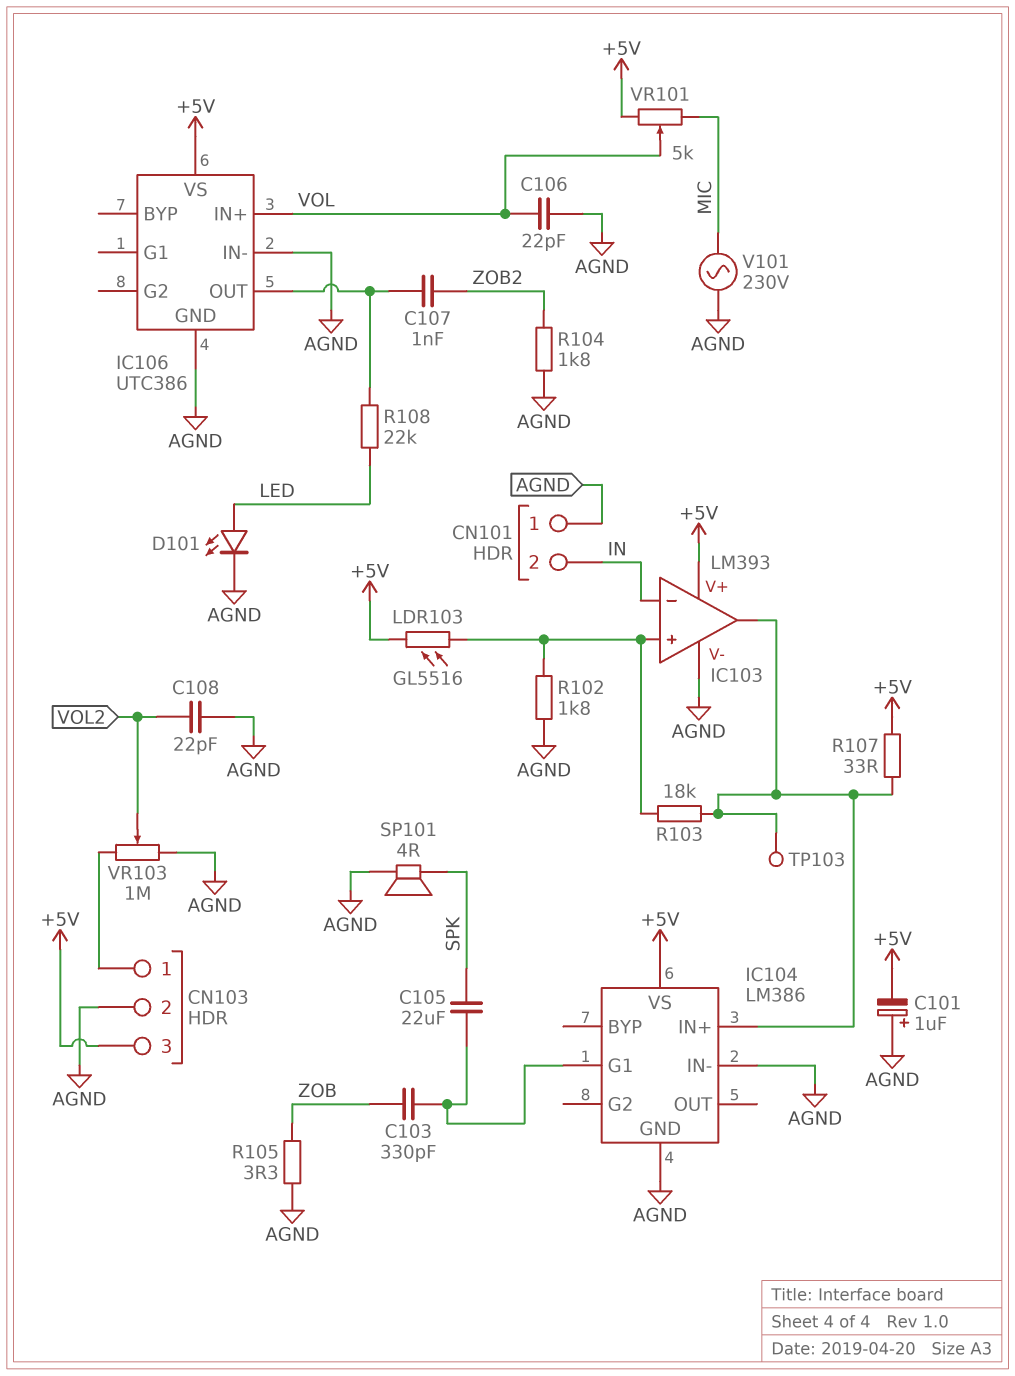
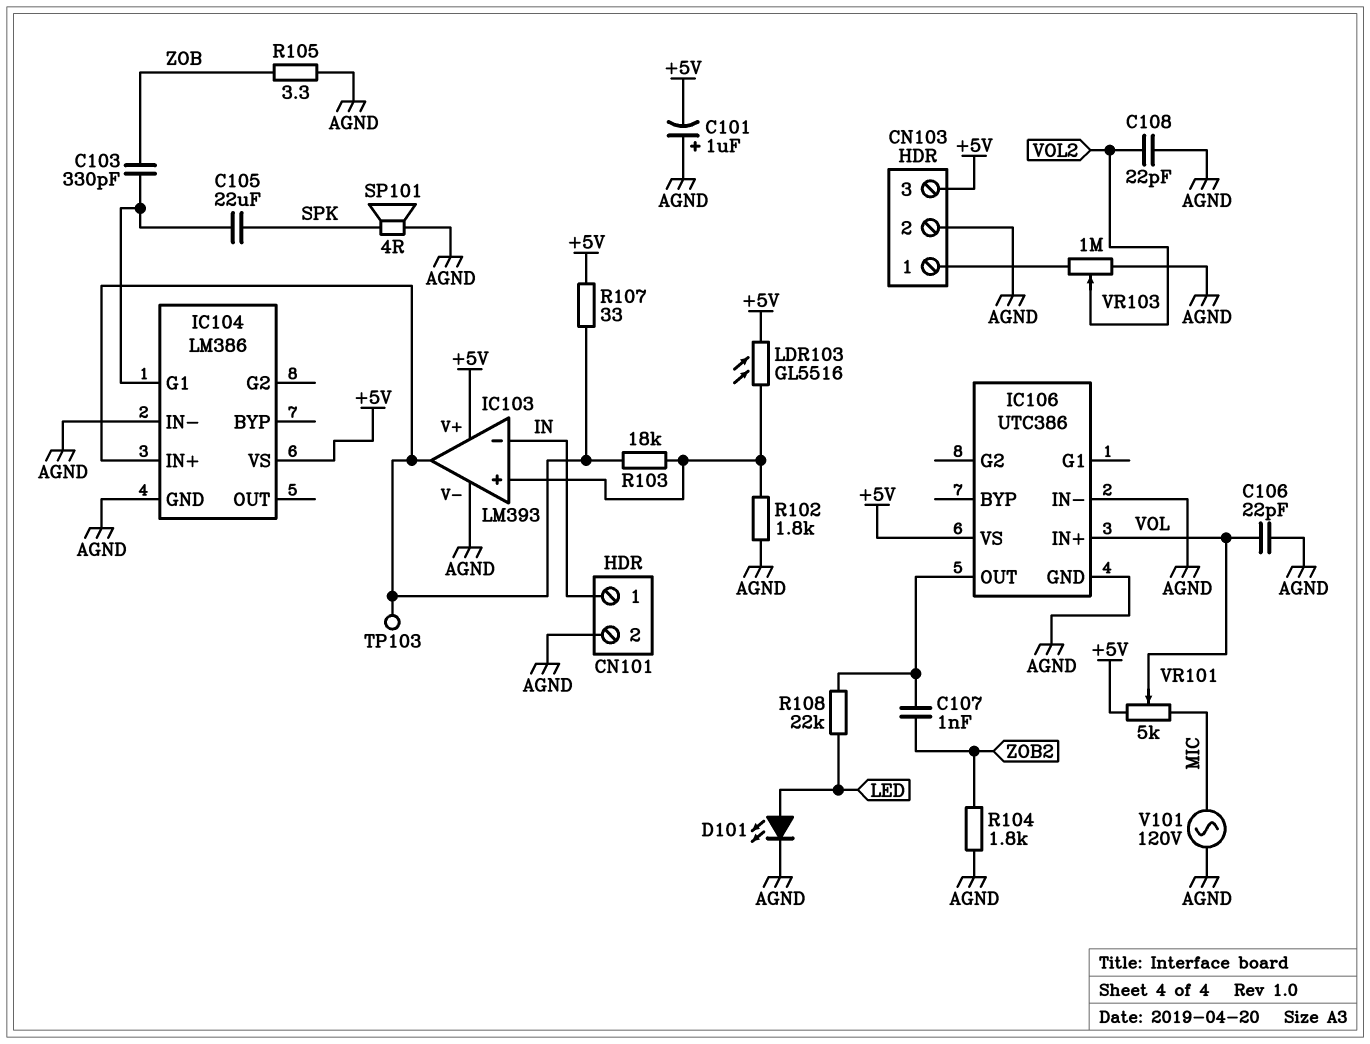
CN101 pin 1: AGND -> IN
CN101 pin 2: IN -> AGND
V101: AC 230V (AGND, MIC) -> AC 120V (AGND, MIC)

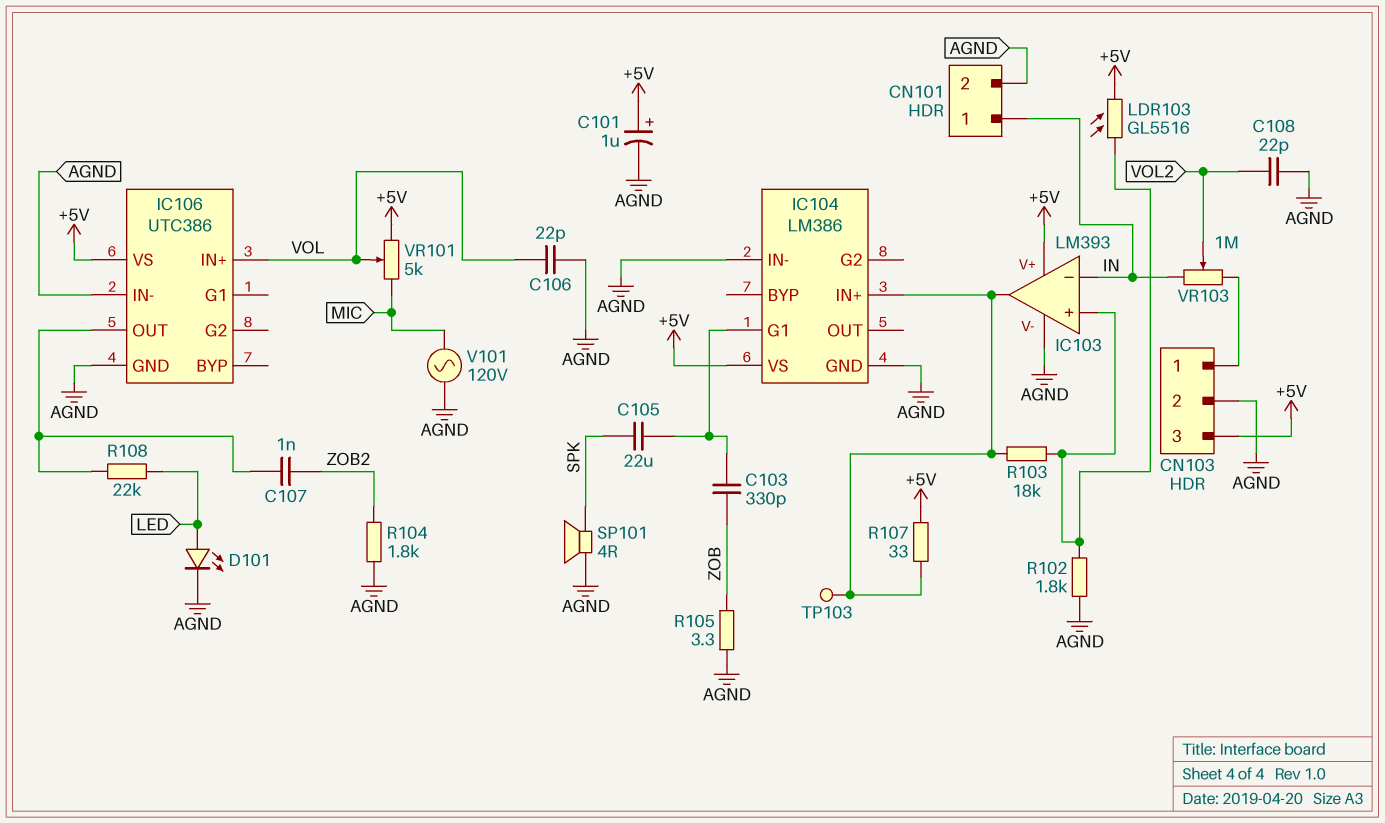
C101: 1uF (plus AGND, minus +5V) -> 1uF (plus +5V, minus AGND)
VR103: 1M (AGND, CN103/1, wiper VOL2) -> 1M (CN103/1, IN, wiper VOL2)

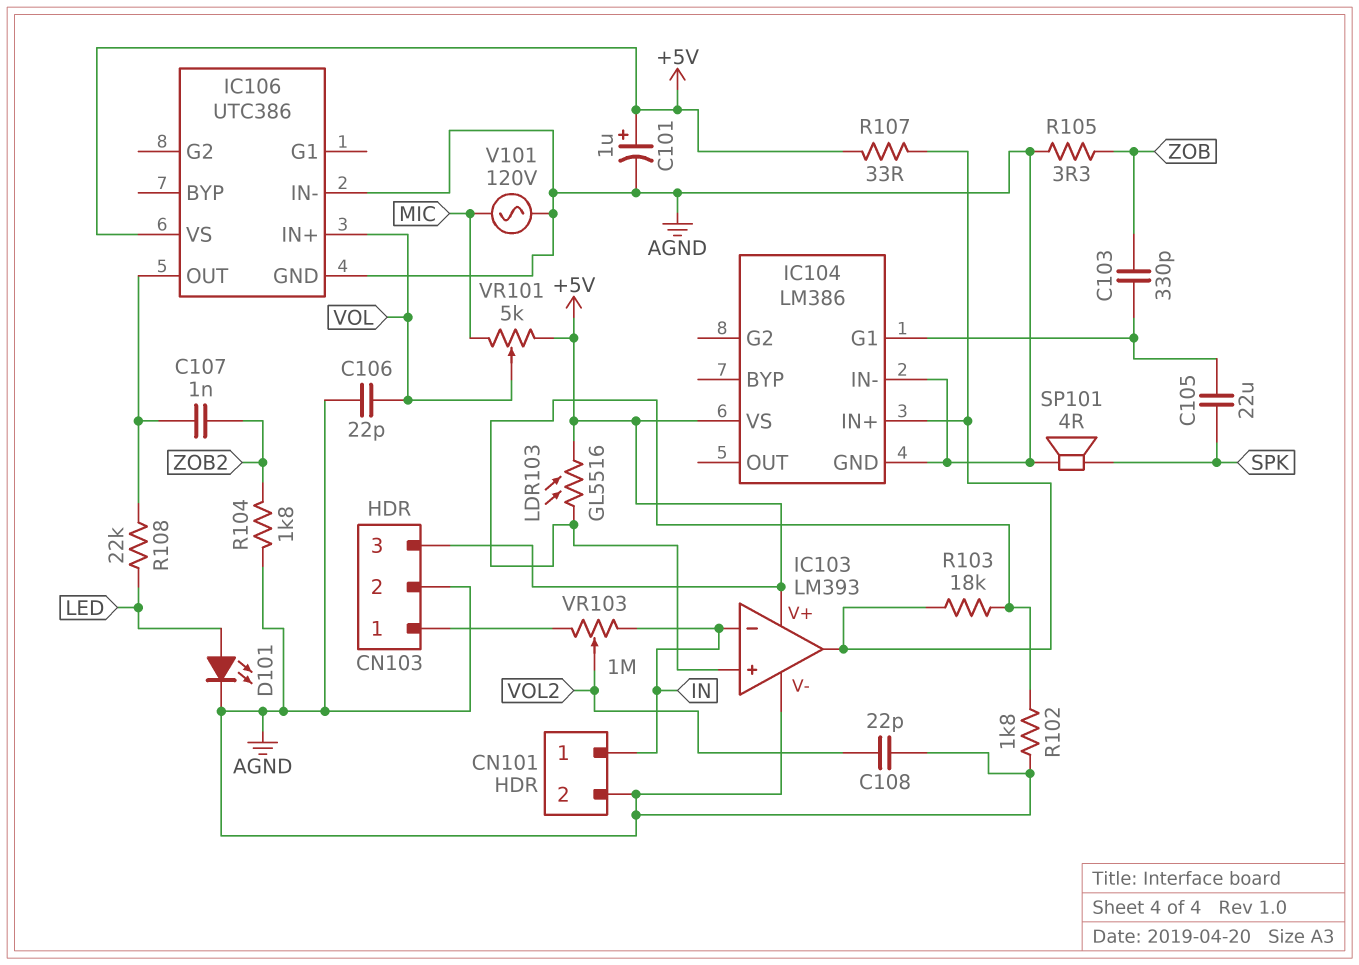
TP103: test point (IC103/out) -> none

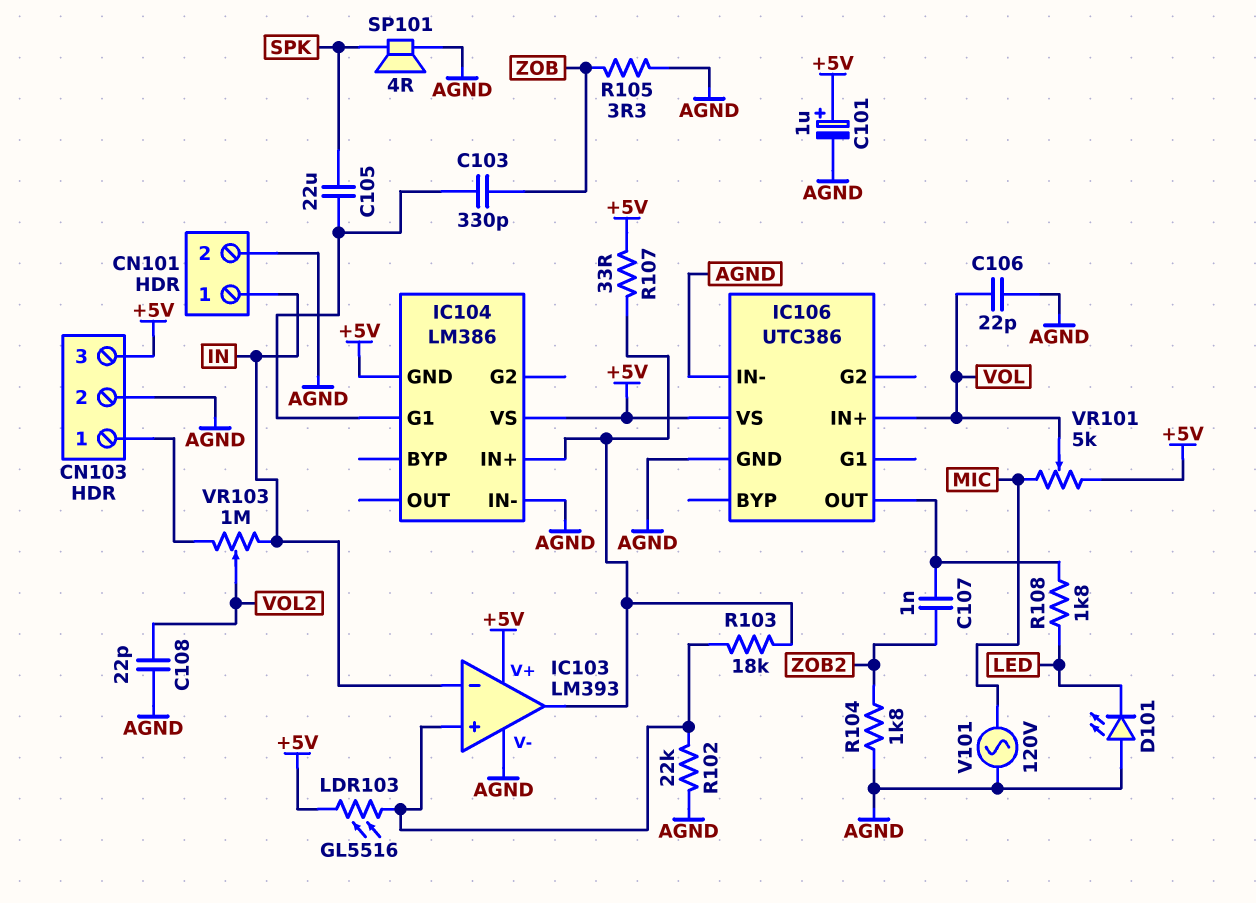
D101: LED (A LED, K AGND) -> LED (A AGND, K LED)
IC104 pin GND: AGND -> +5V
R102: 1.8k (AGND, IC103/in+) -> 22k (AGND, IC103/in+)
R108: 22k (IC106/OUT, LED) -> 1.8k (IC106/OUT, LED)

